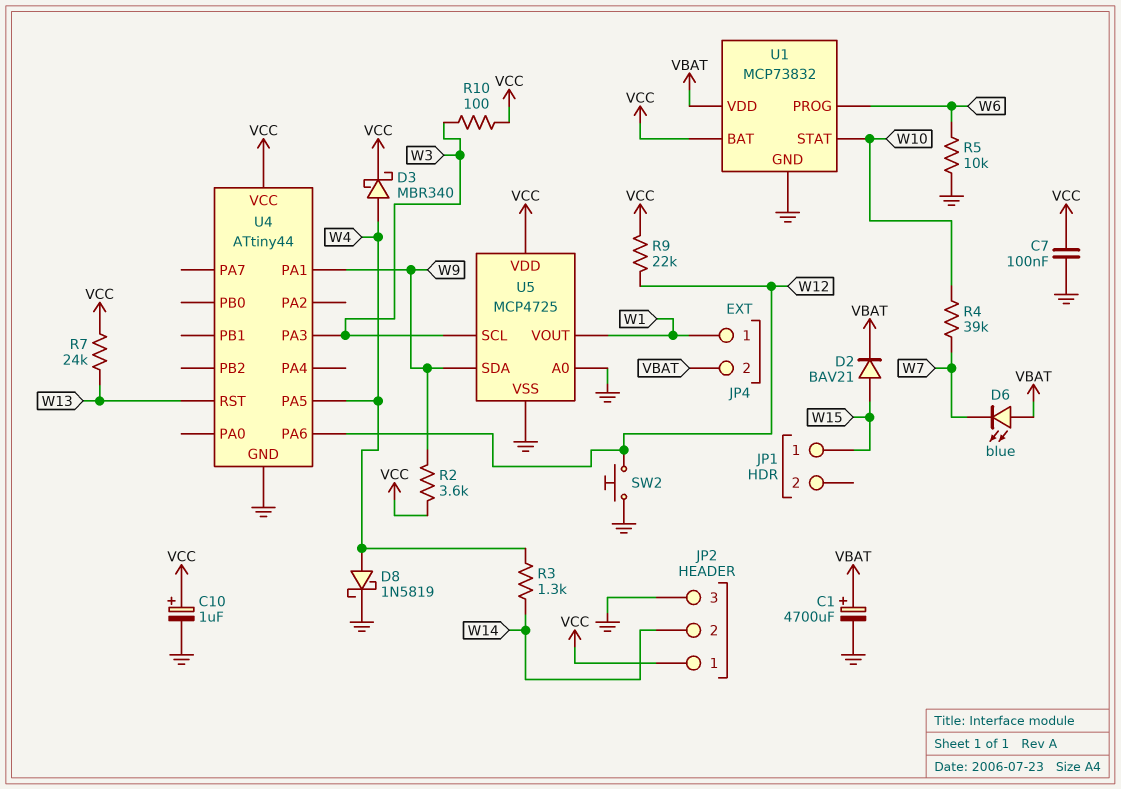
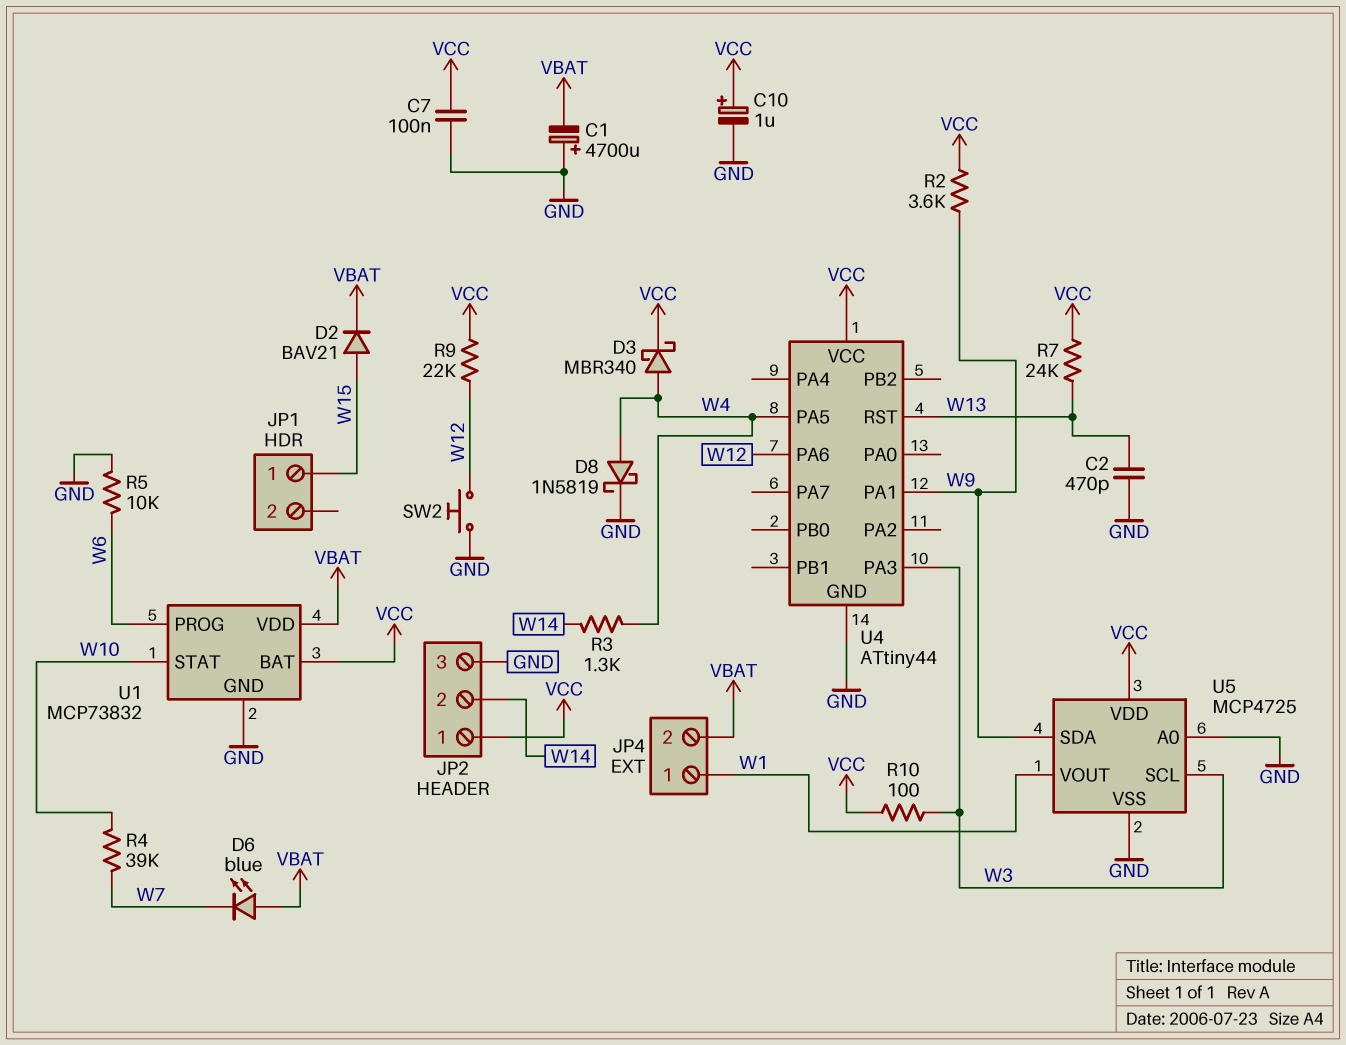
C1: 4700uF (plus VBAT, minus GND) -> 4700uF (plus GND, minus VBAT)
C2: none -> 470pF (GND, W13)

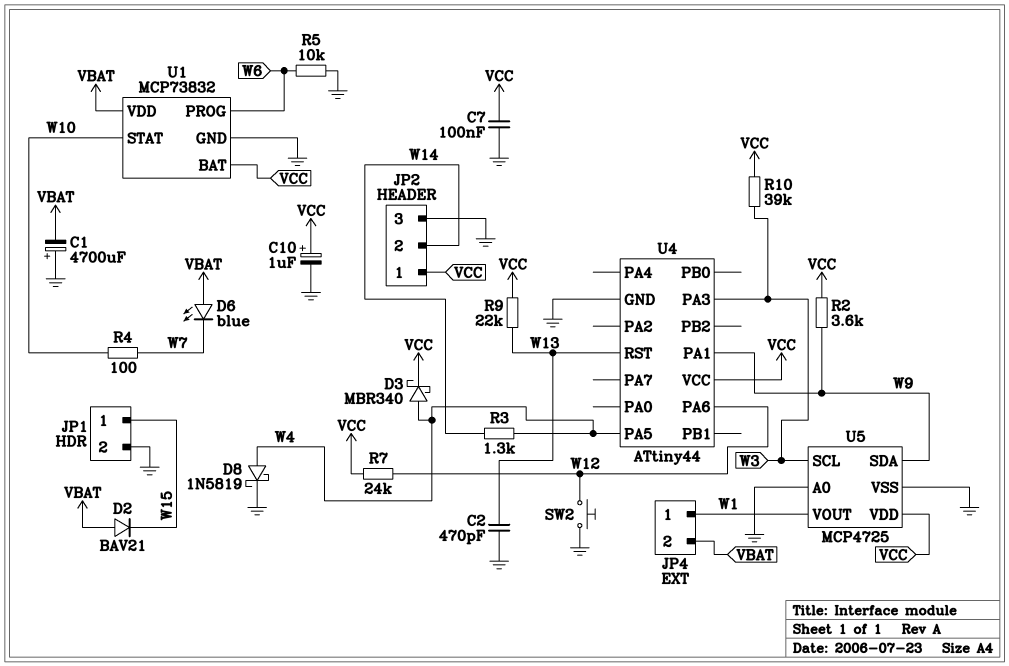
D2: diode BAV21 (A W15, K VBAT) -> diode BAV21 (A VBAT, K W15)
JP1 pin 2: none -> GND
R4: 39k (W7, W10) -> 100 (W7, W10)
R7: 24k (VCC, W13) -> 24k (VCC, W12)
R9: 22k (VCC, W12) -> 22k (VCC, W13)
R10: 100 (VCC, W3) -> 39k (VCC, W3)

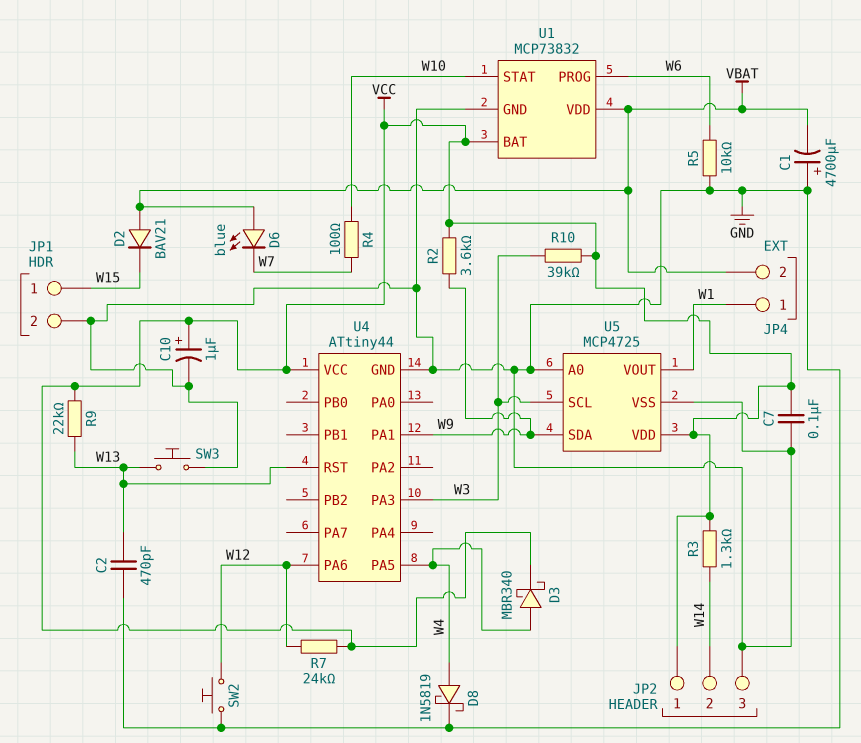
R3: 1.3k (W4, W14) -> 1.3k (VCC, W14)
SW3: none -> button (GND, W13)

